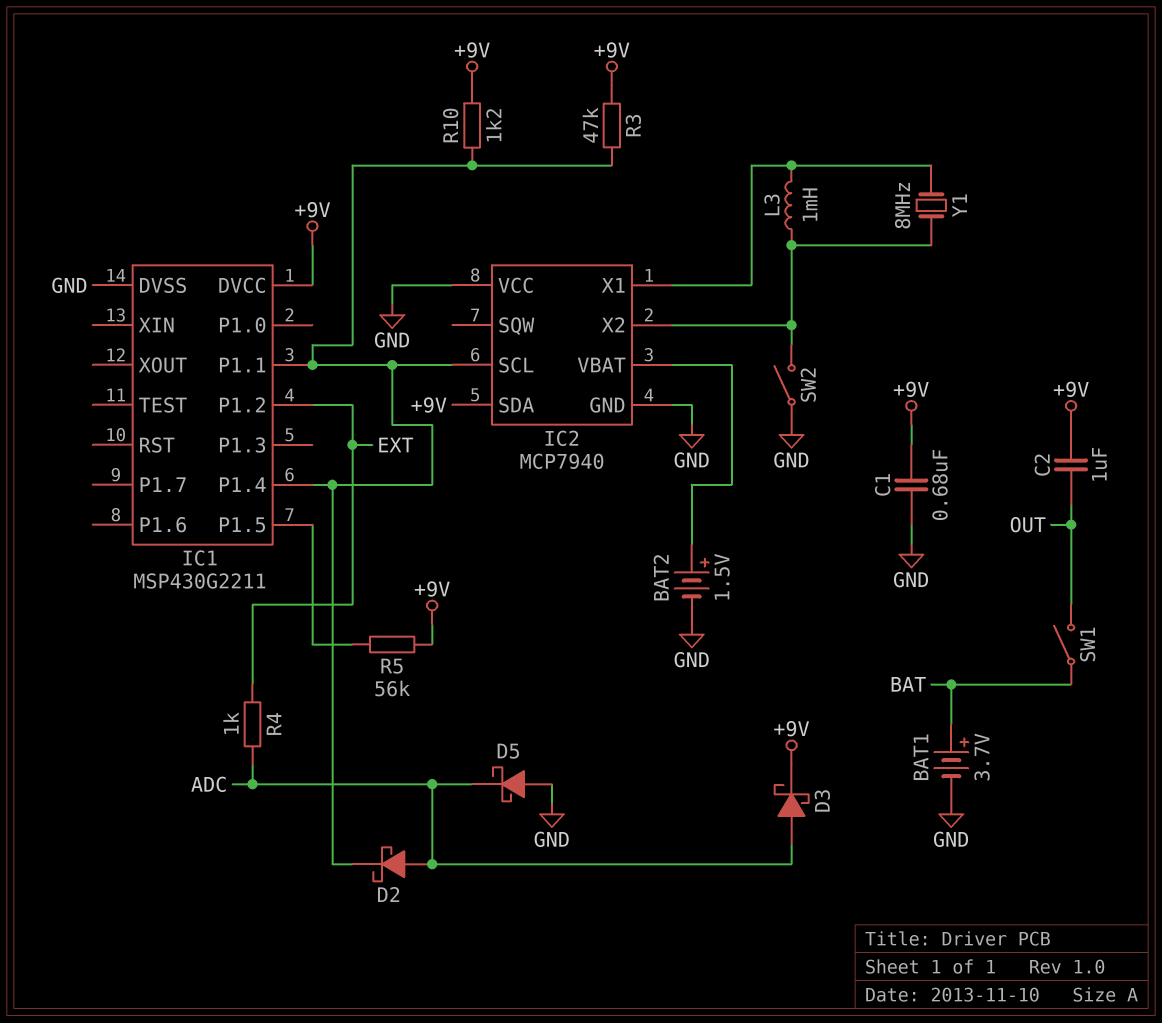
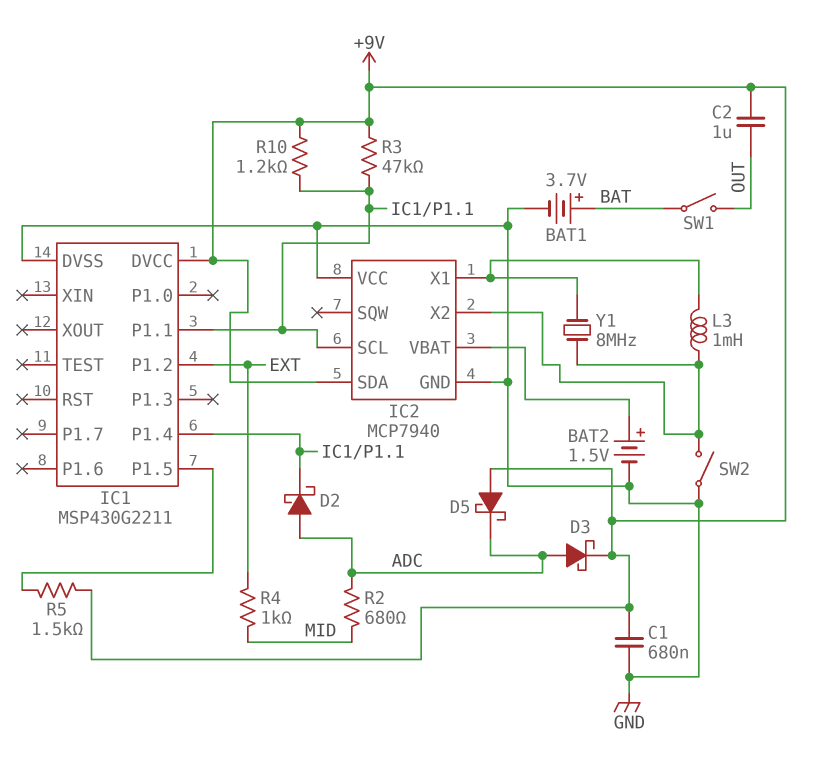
D5: schottky (A GND, K ADC) -> schottky (A +9V, K ADC)
R2: none -> 680 (ADC, MID)
R4: 1k (ADC, EXT) -> 1k (EXT, MID)
R5: 56k (+9V, IC1/P1.5) -> 1.5k (+9V, IC1/P1.5)

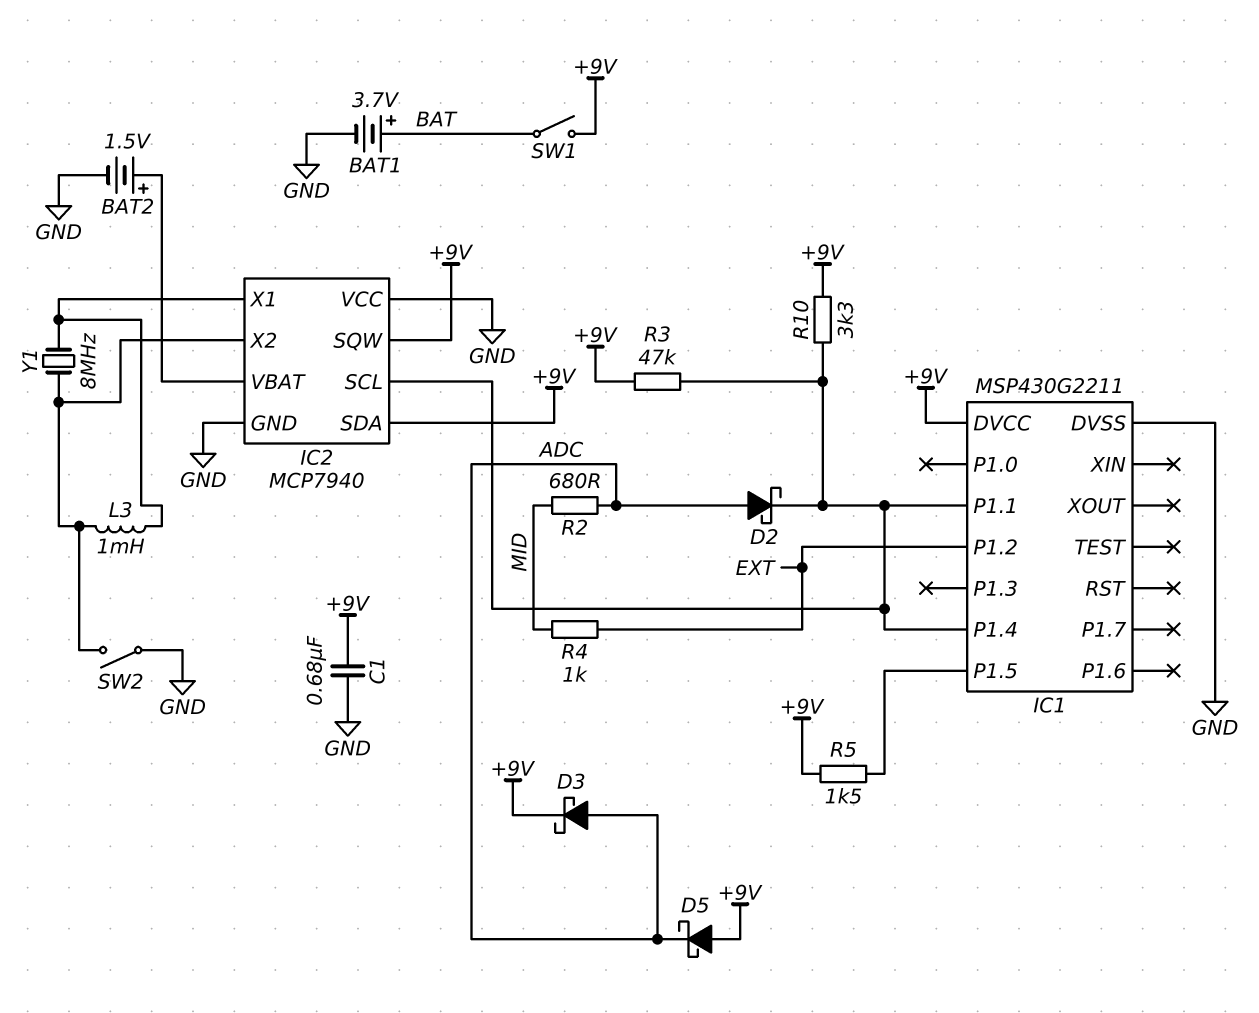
C2: 1uF (+9V, OUT) -> none
IC2 pin SQW: none -> +9V
R10: 1.2k (+9V, IC1/P1.1) -> 3.3k (+9V, IC1/P1.1)
SW1: switch (BAT, OUT) -> switch (+9V, BAT)

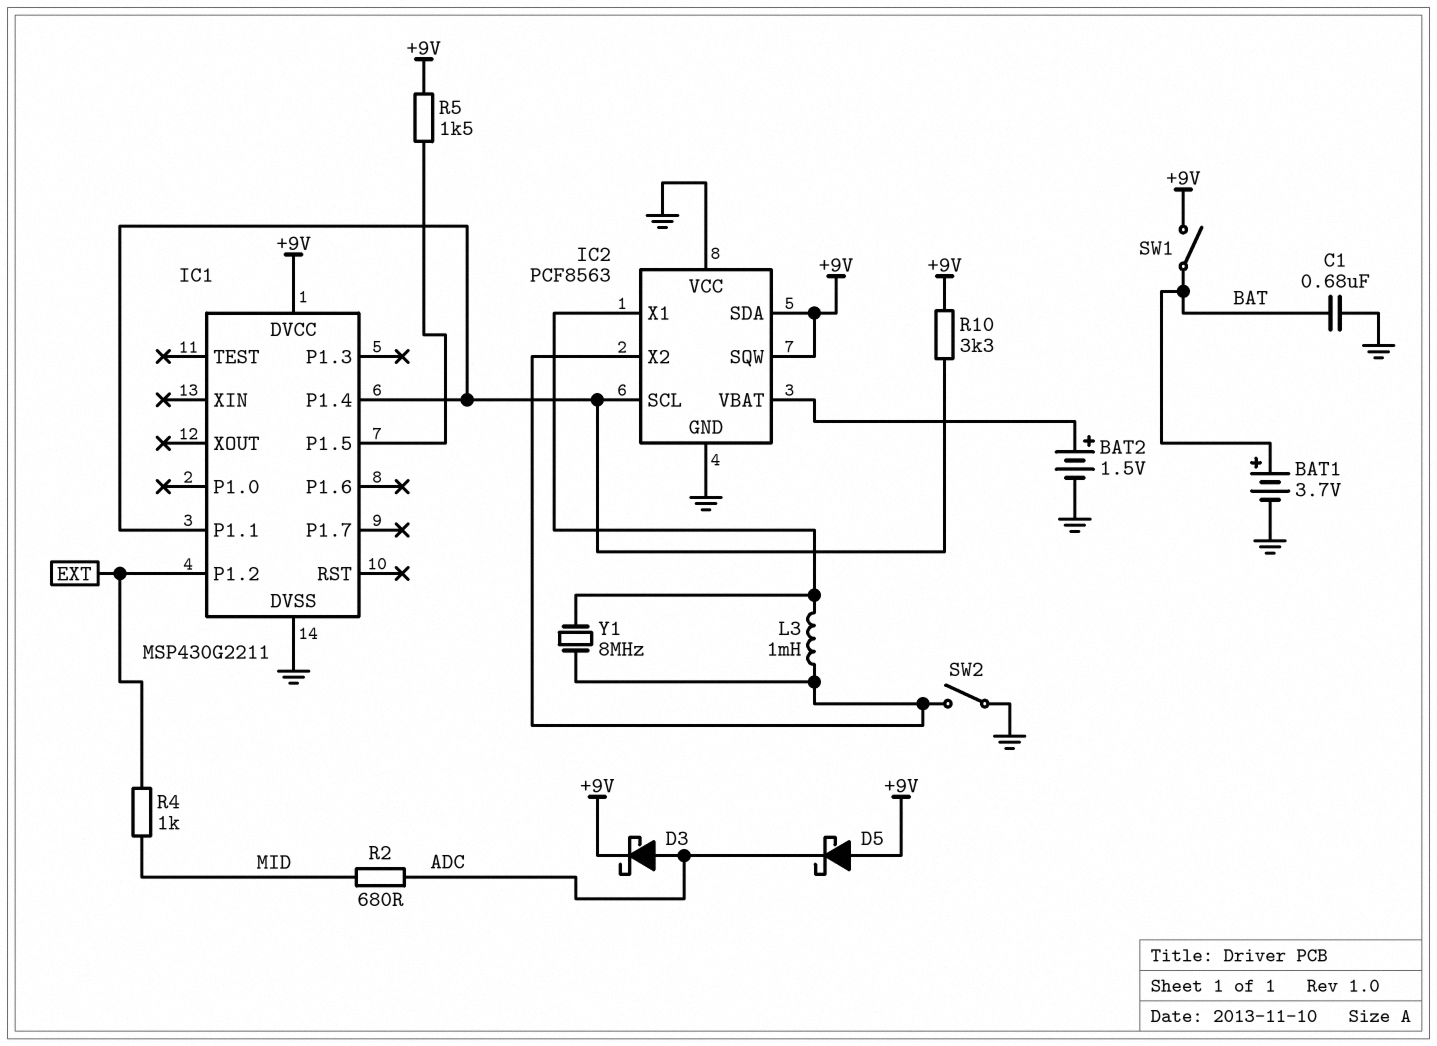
C1: 680nF (+9V, GND) -> 680nF (BAT, GND)
D2: schottky (A ADC, K IC1/P1.1) -> none
IC2: MCP7940 -> PCF8563
R3: 47k (+9V, IC1/P1.1) -> none

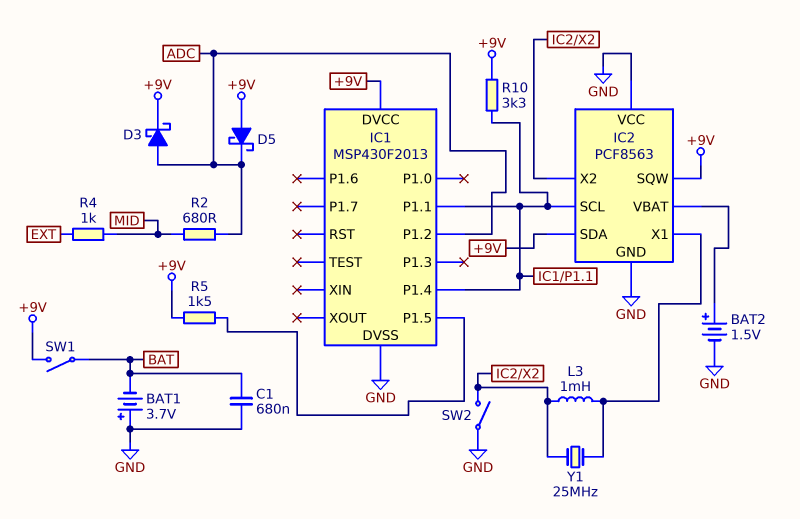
BAT1: 3.7V (plus BAT, minus GND) -> 3.7V (plus GND, minus BAT)
IC1: MSP430G2211 -> MSP430F2013
IC1 pin P1.2: EXT -> ADC
Y1: 8MHz (IC2/X1, IC2/X2) -> 25MHz (IC2/X1, IC2/X2)

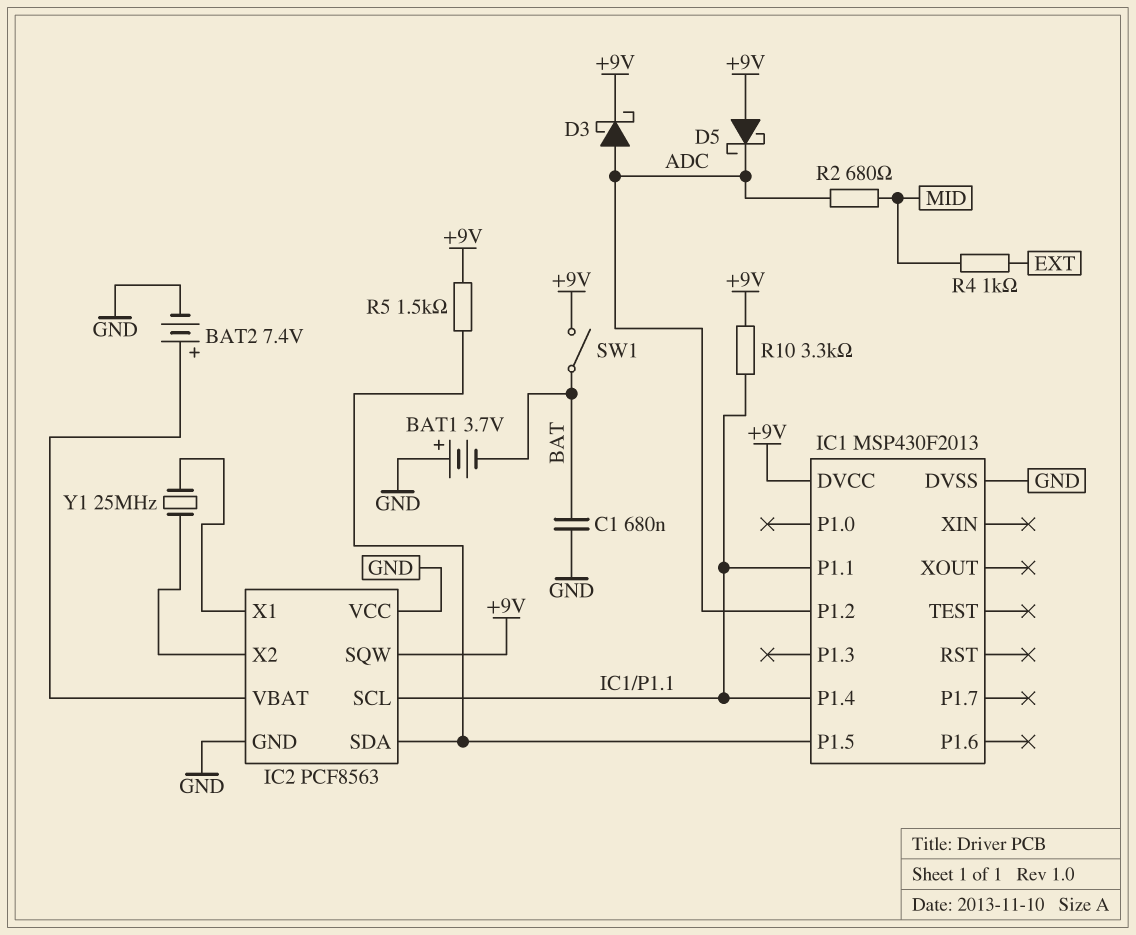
BAT2: 1.5V (plus IC2/VBAT, minus GND) -> 7.4V (plus IC2/VBAT, minus GND)
IC2 pin SDA: +9V -> IC1/P1.5
L3: 1mH (IC2/X1, IC2/X2) -> none
SW2: switch (GND, IC2/X2) -> none

